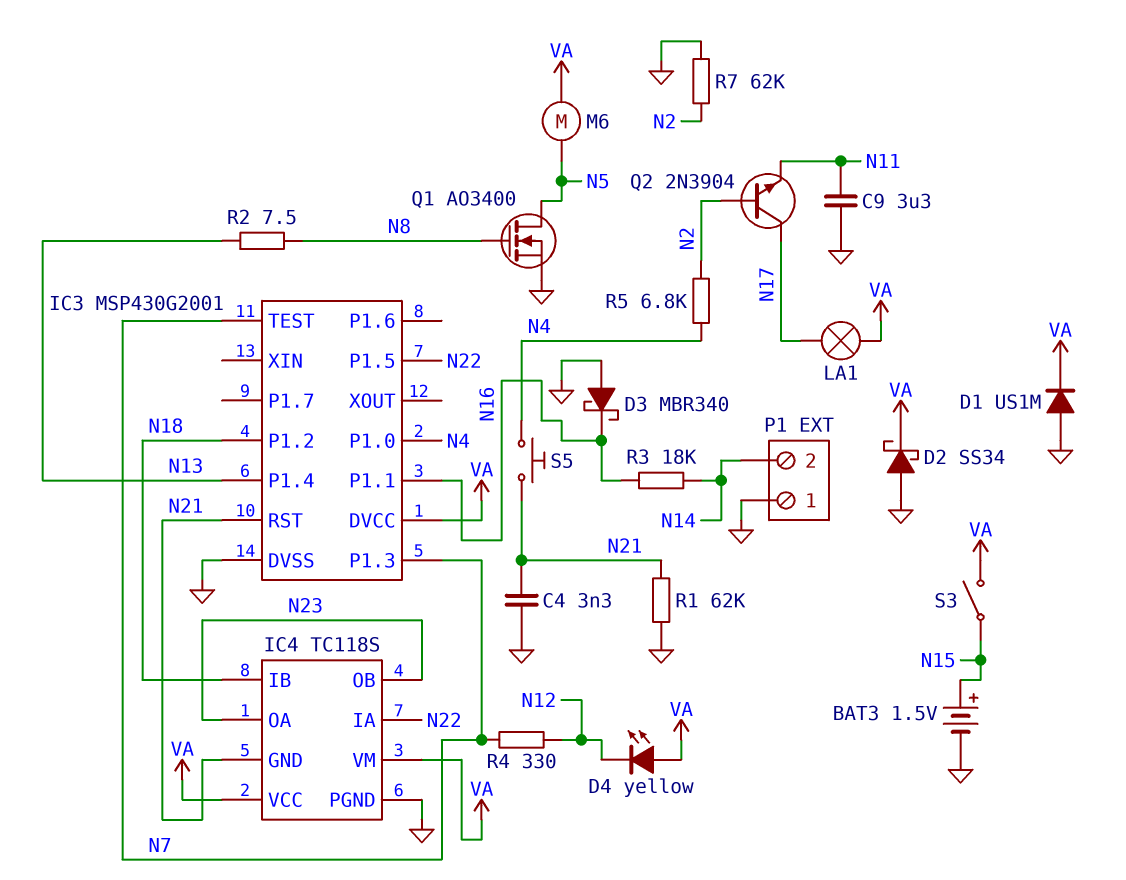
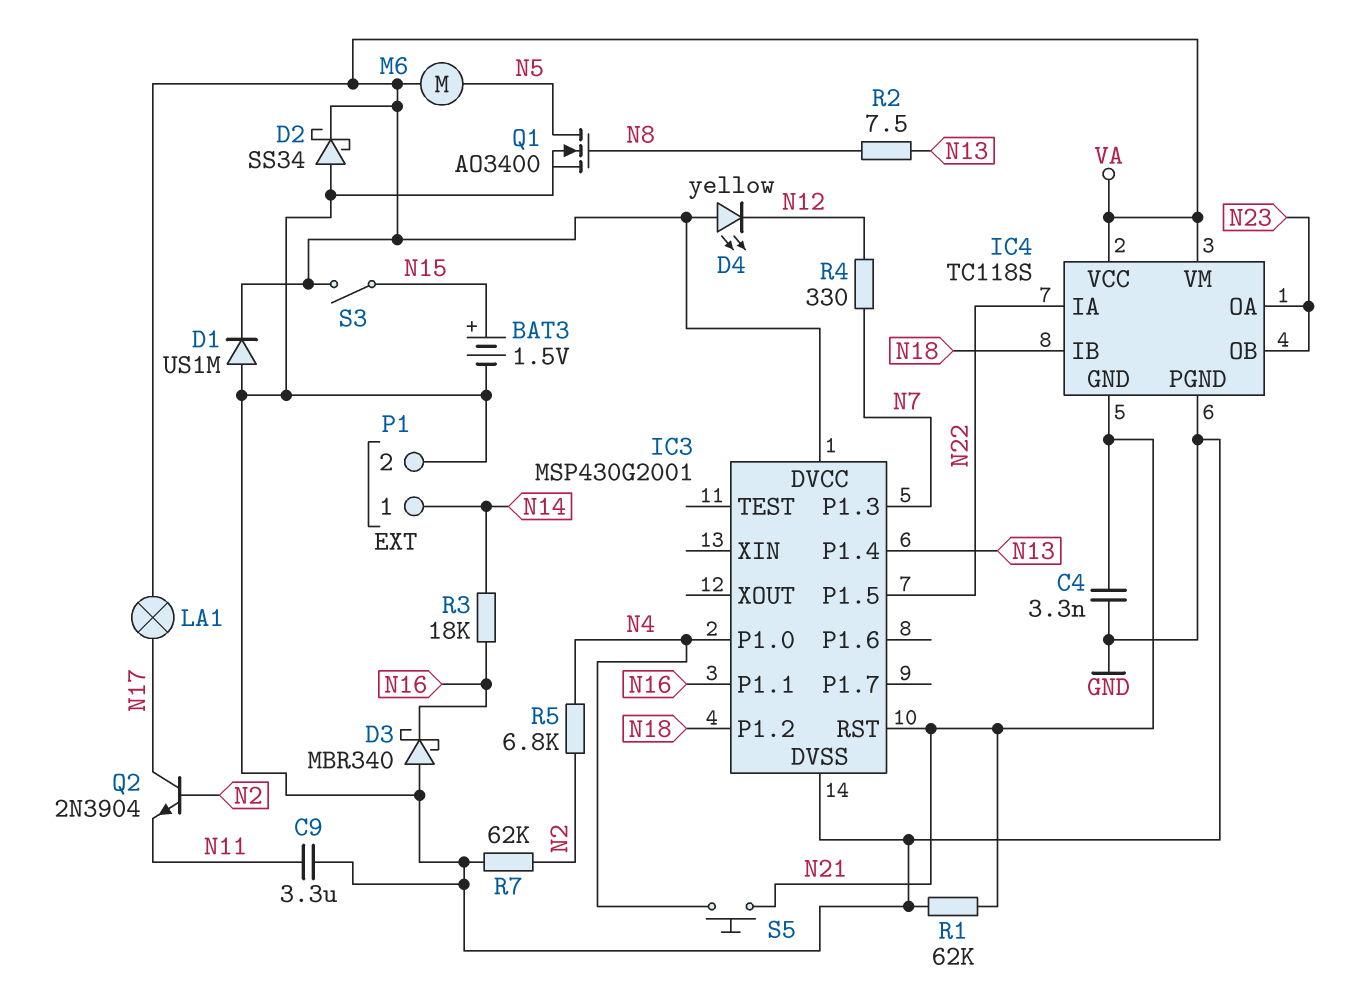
IC3 pin TEST: N7 -> none
P1 pin 1: GND -> N14
P1 pin 2: N14 -> GND

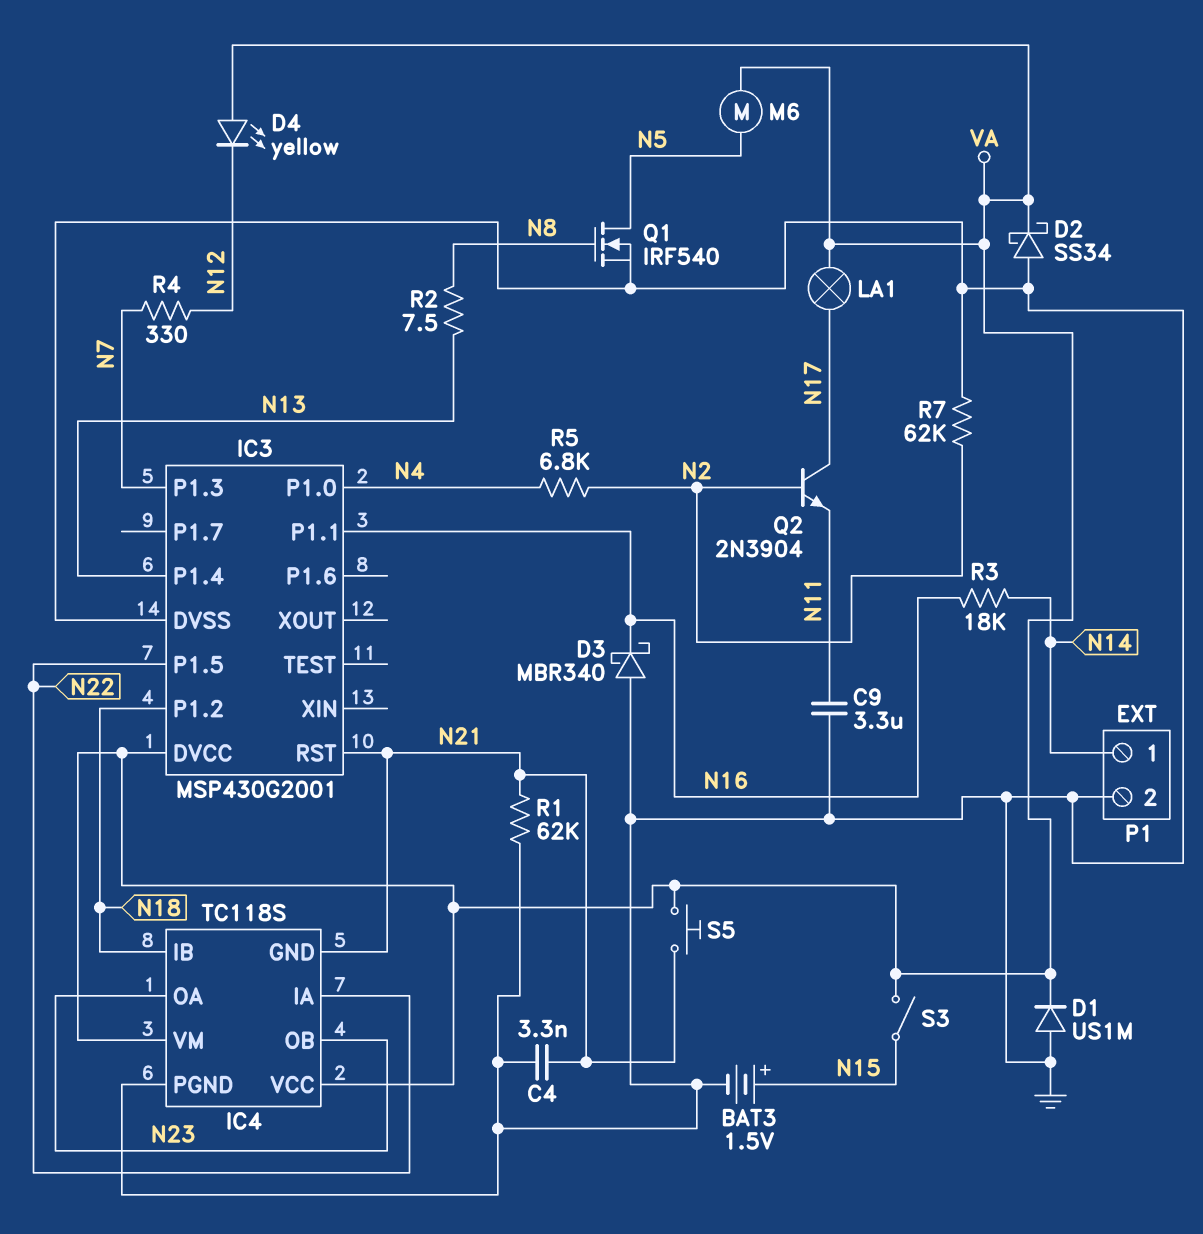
Q1: NMOS AO3400 (G N8, D N5, S GND) -> NMOS IRF540 (G N8, D N5, S GND)
S5: button (N4, N21) -> button (N21, VA)

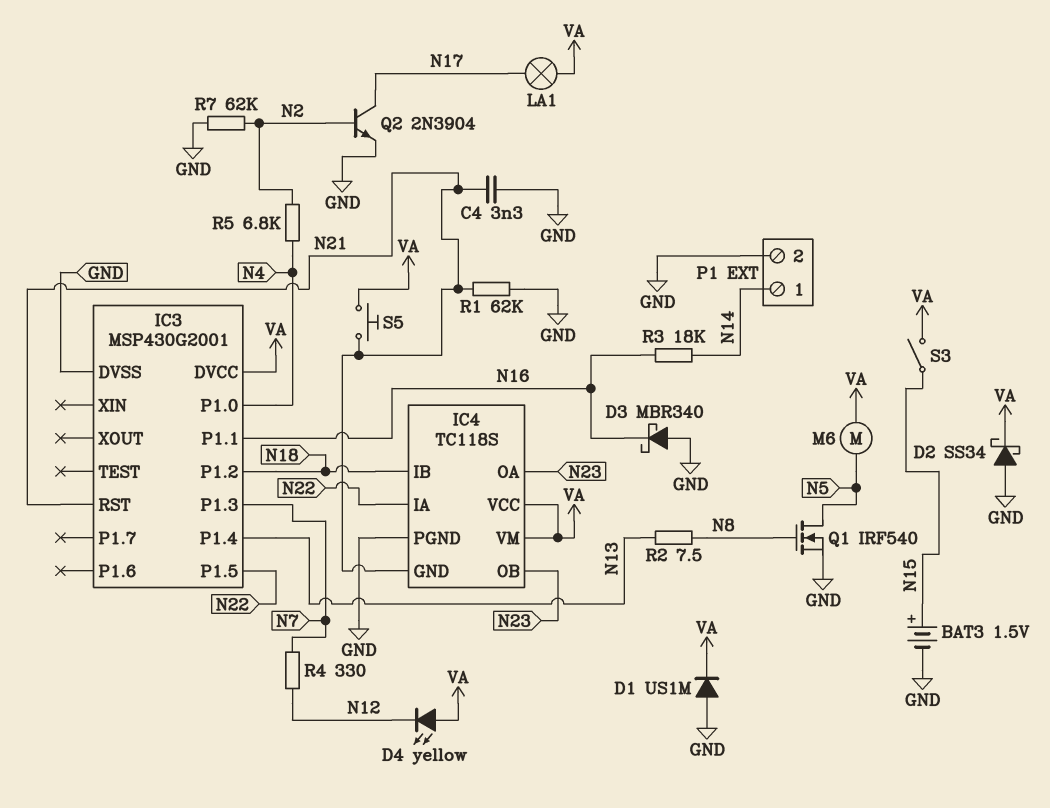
C9: 3.3uF (GND, N11) -> none
Q2: NPN 2N3904 (B N2, C N17, E N11) -> NPN 2N3904 (B N2, C N17, E GND)

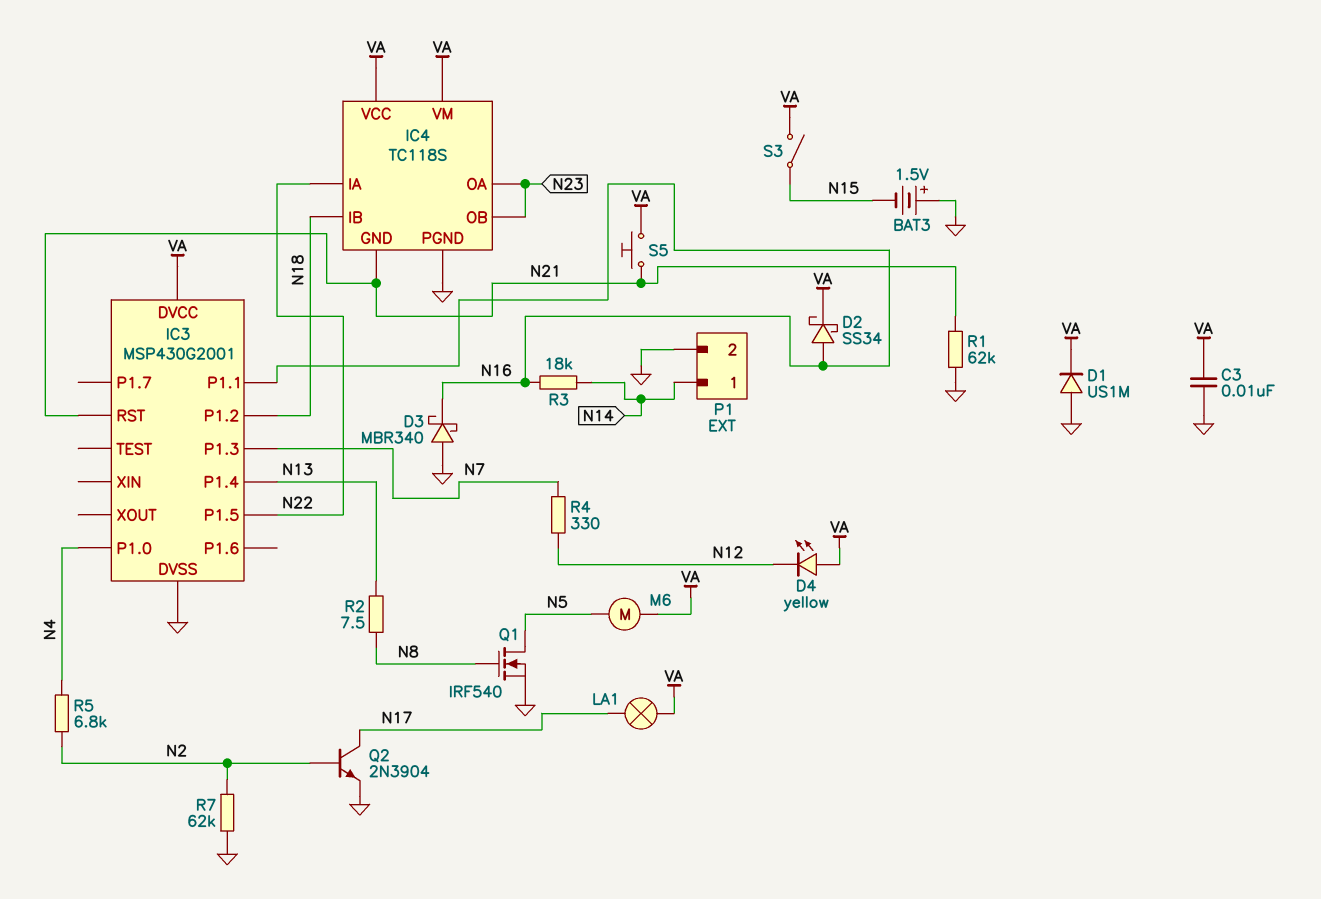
BAT3: 1.5V (plus N15, minus GND) -> 1.5V (plus GND, minus N15)
C3: none -> 10nF (GND, VA)
C4: 3.3nF (GND, N21) -> none
D2: schottky SS34 (A GND, K VA) -> schottky SS34 (A N16, K VA)

